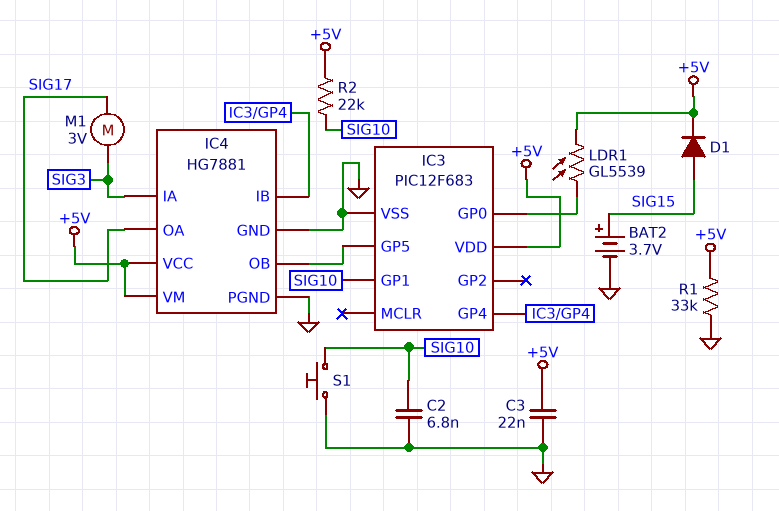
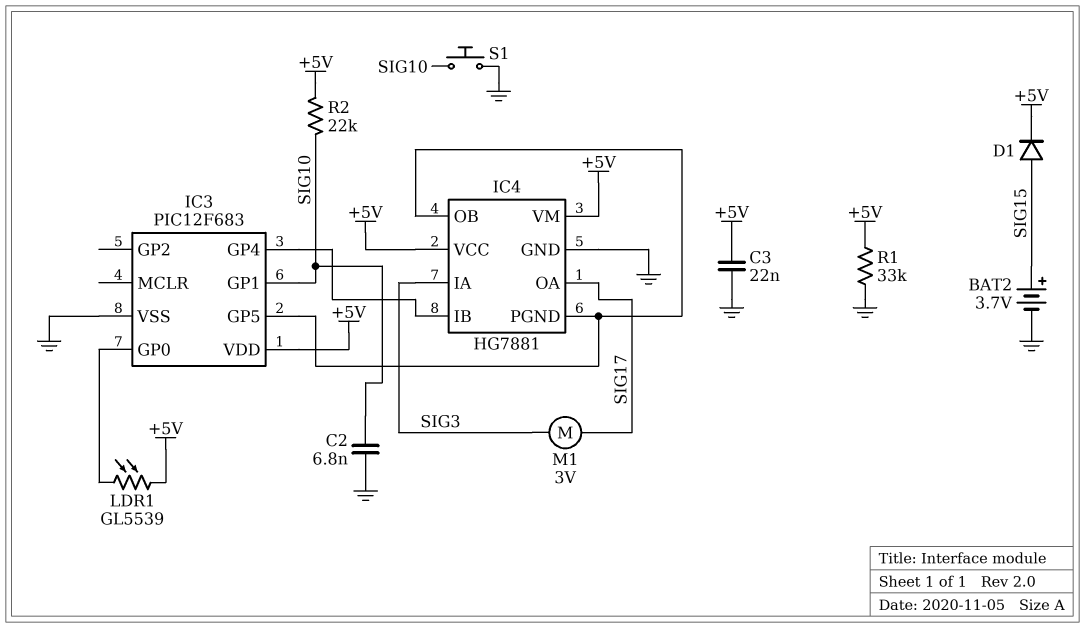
IC4 pin PGND: GND -> IC3/GP5

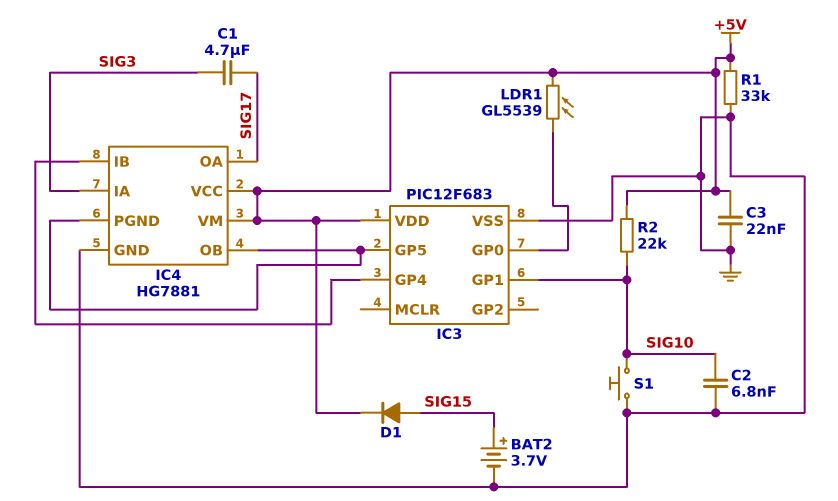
C1: none -> 4.7uF (SIG3, SIG17)
M1: motor 3V (SIG3, SIG17) -> none

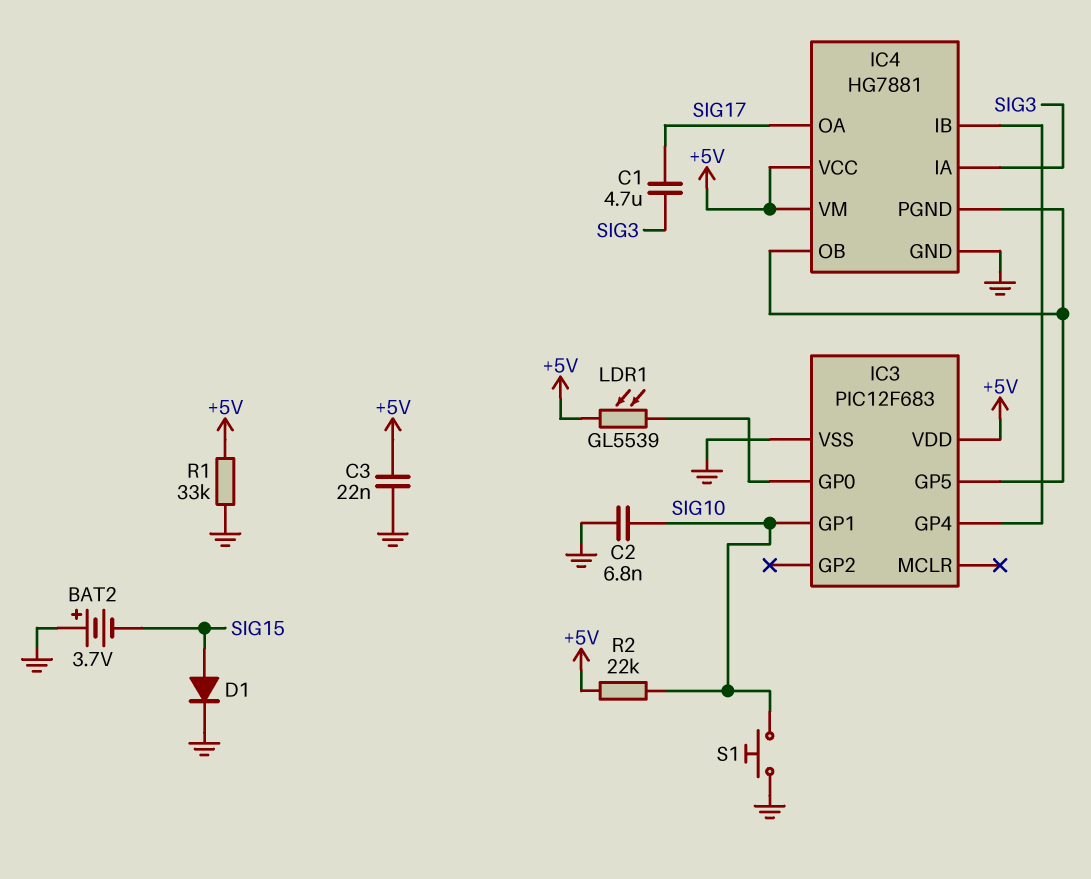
BAT2: 3.7V (plus SIG15, minus GND) -> 3.7V (plus GND, minus SIG15)
D1: diode (A SIG15, K +5V) -> diode (A SIG15, K GND)

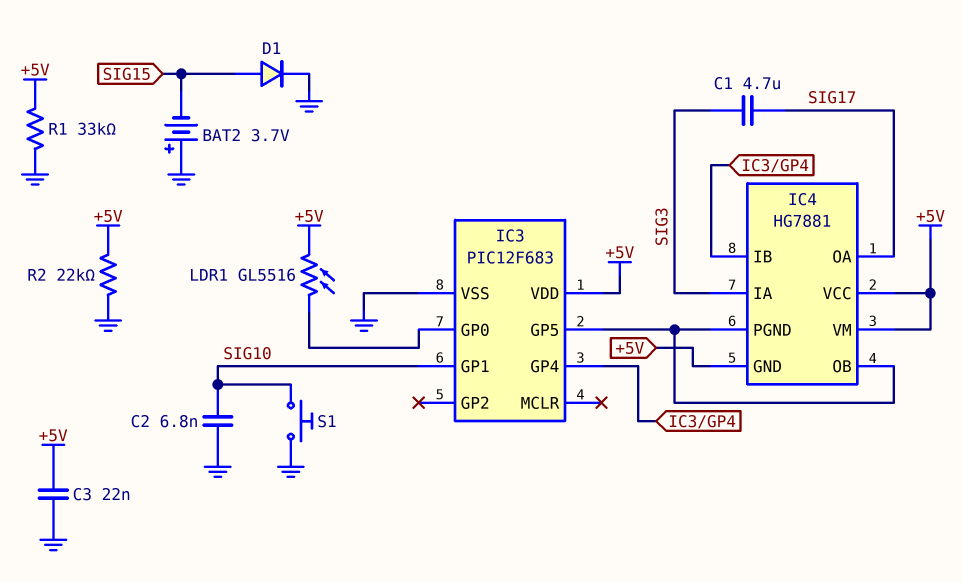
IC4 pin GND: GND -> +5V
LDR1: GL5539 (+5V, IC3/GP0) -> GL5516 (+5V, IC3/GP0)
R2: 22k (+5V, SIG10) -> 22k (+5V, GND)

